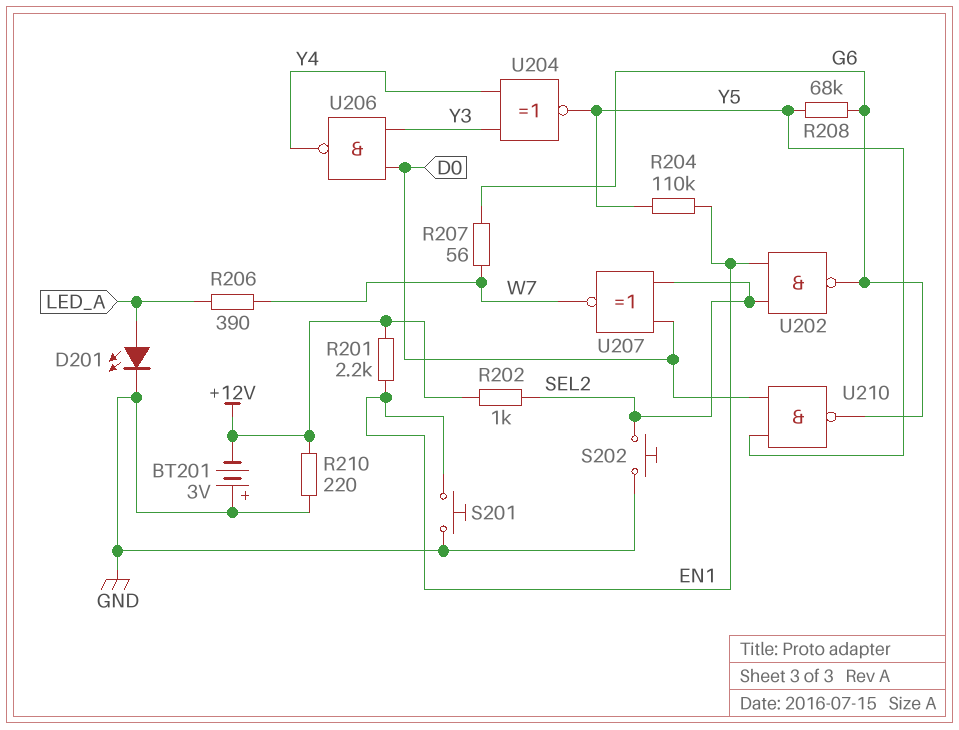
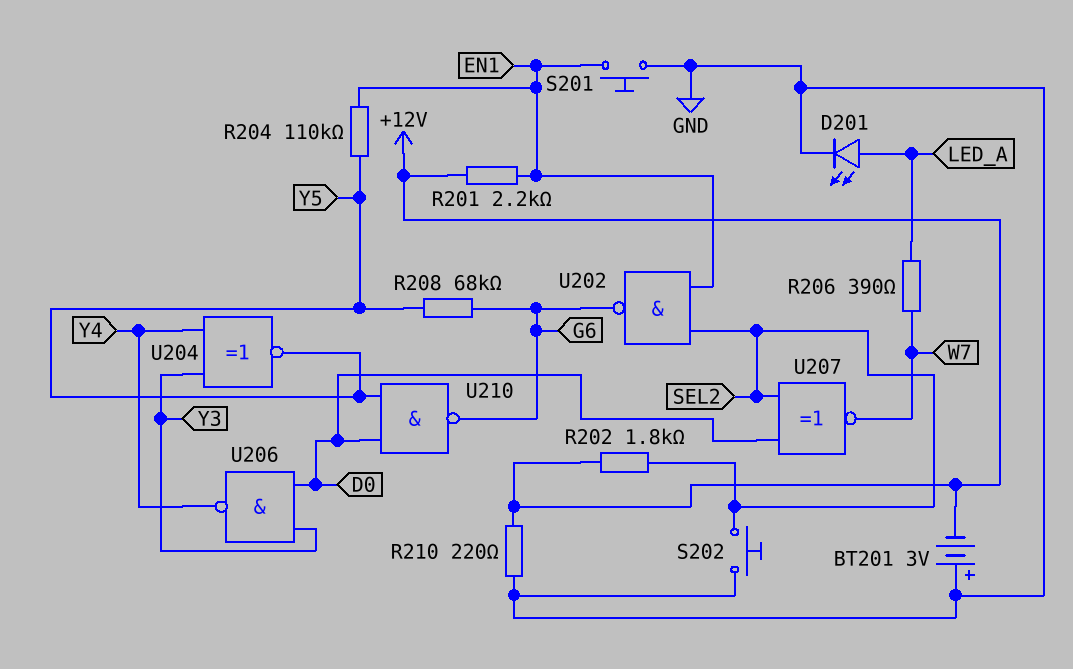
R202: 1k (+12V, SEL2) -> 1.8k (+12V, SEL2)
R207: 56 (G6, W7) -> none

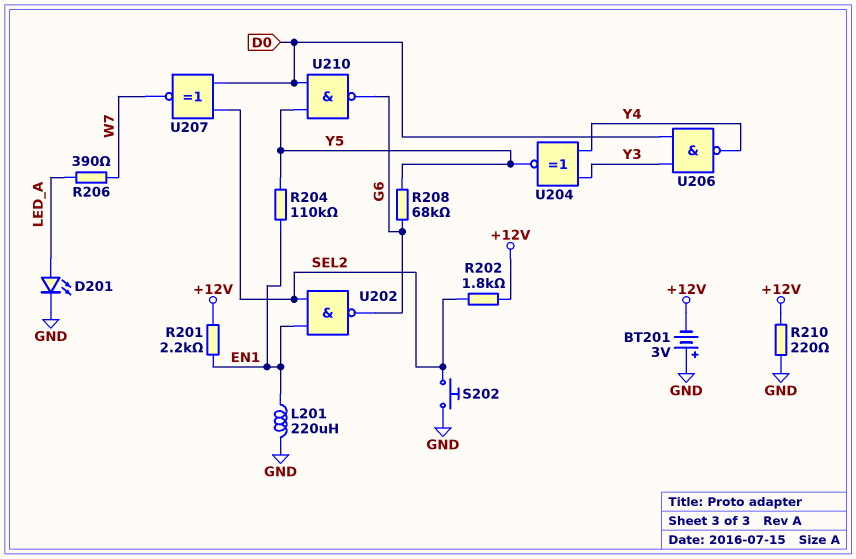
L201: none -> 220uH (EN1, GND)
S201: button (EN1, GND) -> none

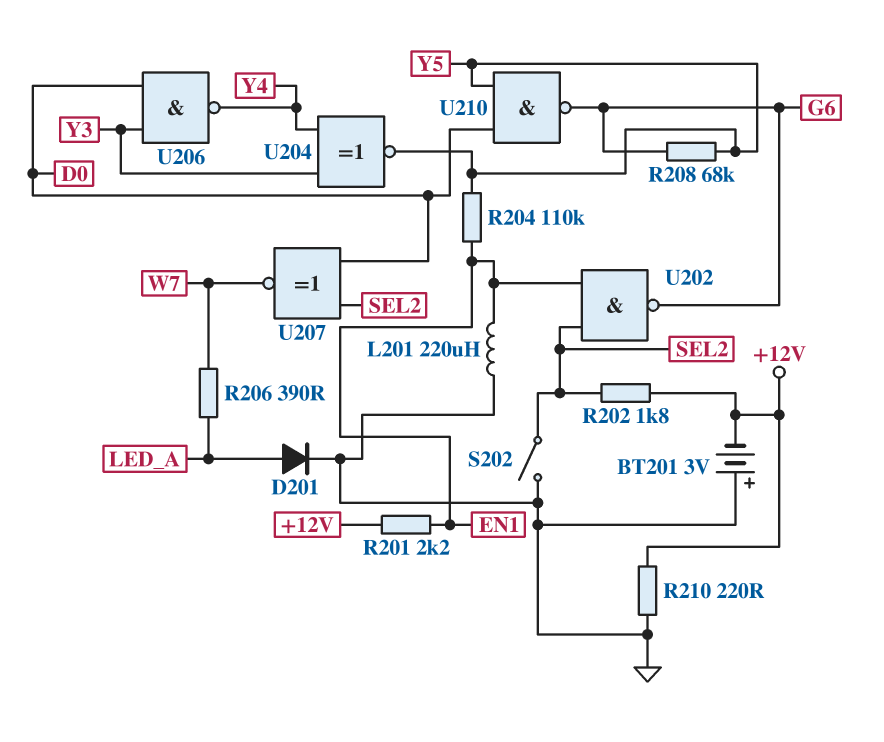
D201: LED (A LED_A, K GND) -> diode (A LED_A, K GND)
S202: button (GND, SEL2) -> switch (GND, SEL2)

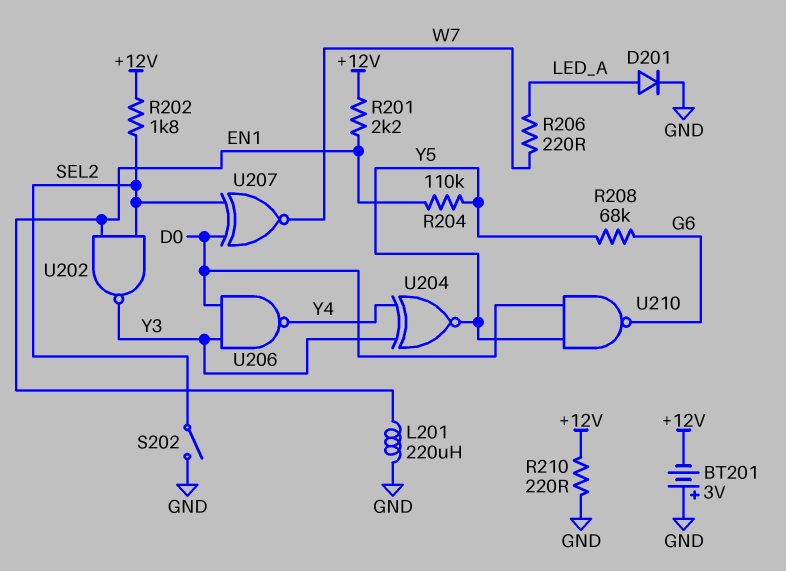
R206: 390 (LED_A, W7) -> 220 (LED_A, W7)
U202: NAND (in EN1, in SEL2, out G6) -> NAND (in EN1, in SEL2, out Y3)

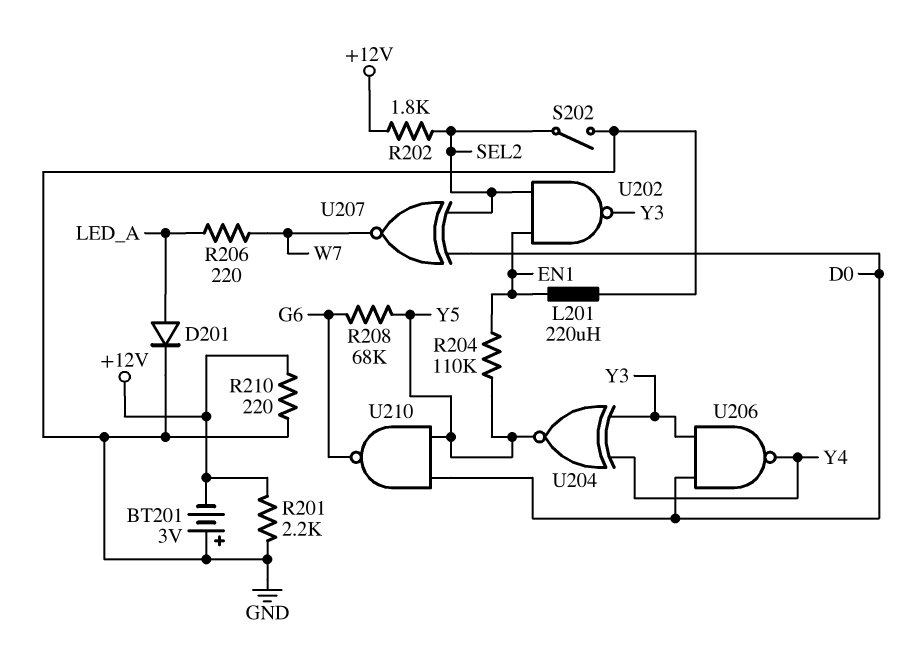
R201: 2.2k (+12V, EN1) -> 2.2k (+12V, GND)

